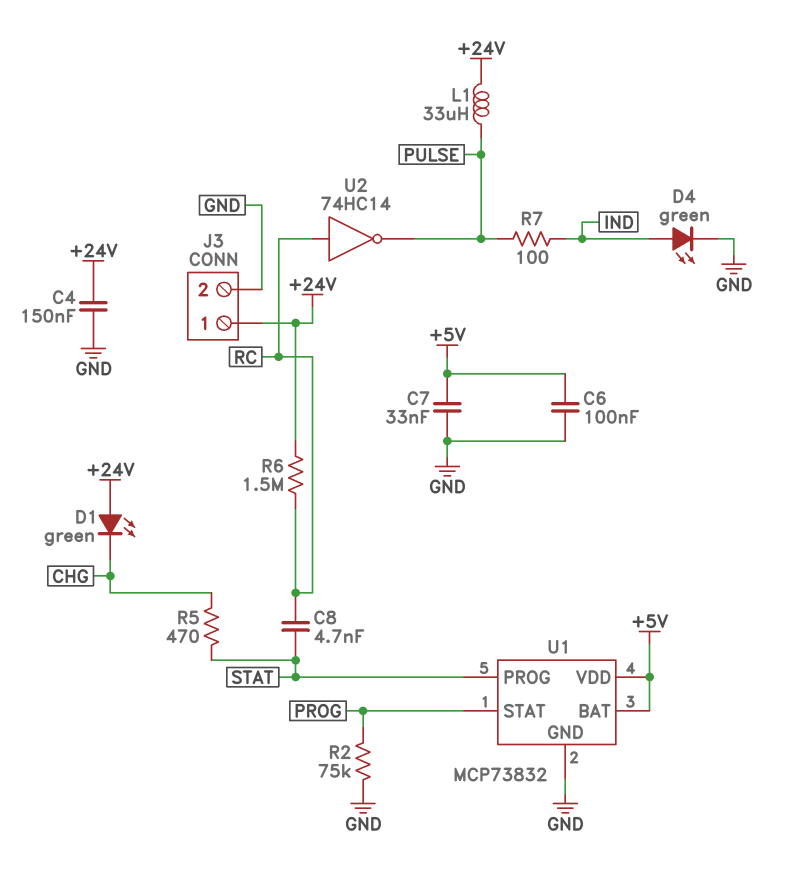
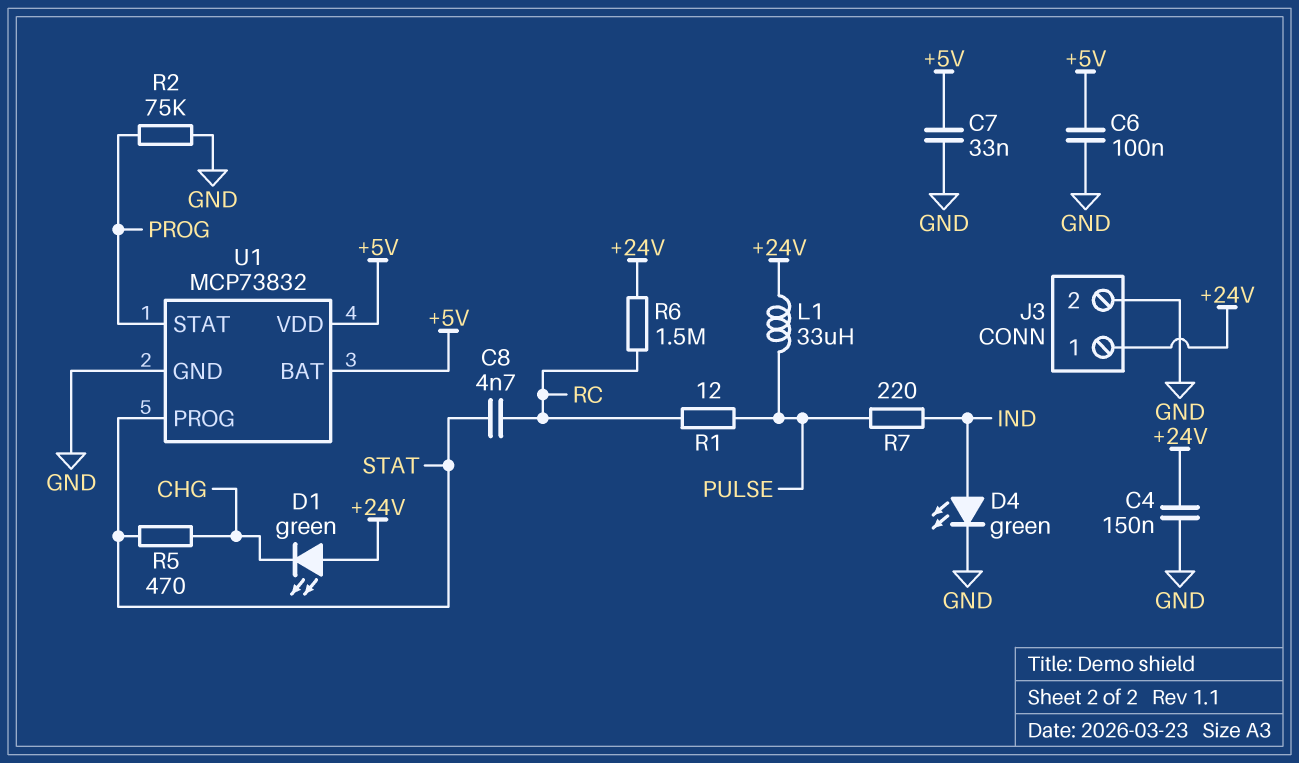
R1: none -> 12 (PULSE, RC)
R7: 100 (IND, PULSE) -> 220 (IND, PULSE)
U2: NOT 74HC14 (in RC, out PULSE) -> none

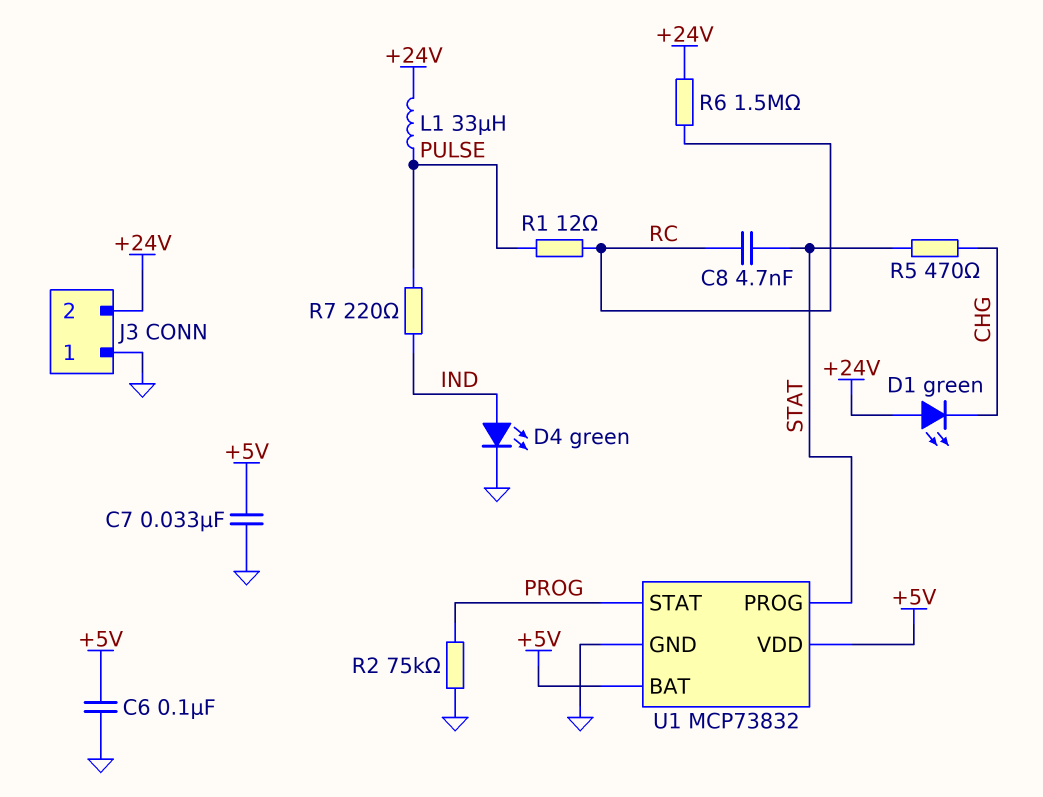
C4: 150nF (+24V, GND) -> none
J3 pin 1: +24V -> GND
J3 pin 2: GND -> +24V

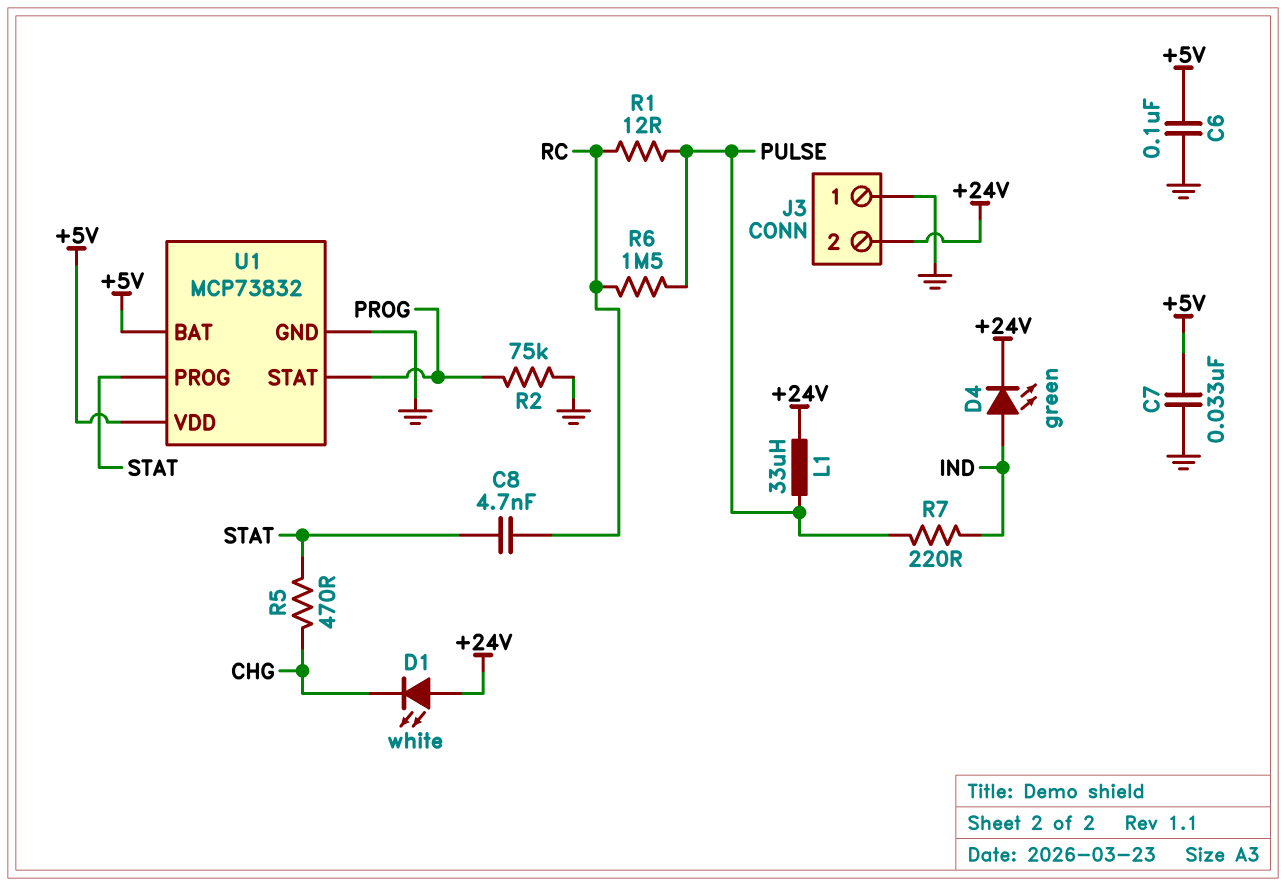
D1: LED green (A +24V, K CHG) -> LED white (A +24V, K CHG)
D4: LED green (A IND, K GND) -> LED green (A IND, K +24V)
R6: 1.5M (+24V, RC) -> 1.5M (PULSE, RC)

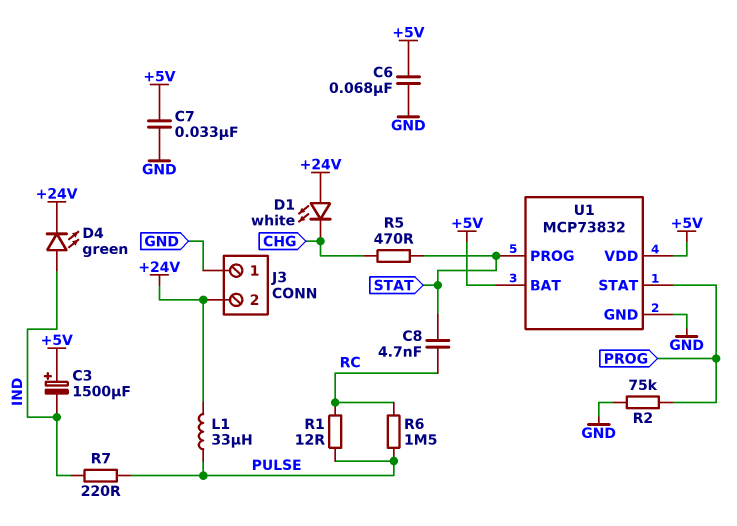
C3: none -> 1500uF (plus +5V, minus IND)
C6: 100nF (+5V, GND) -> 68nF (+5V, GND)

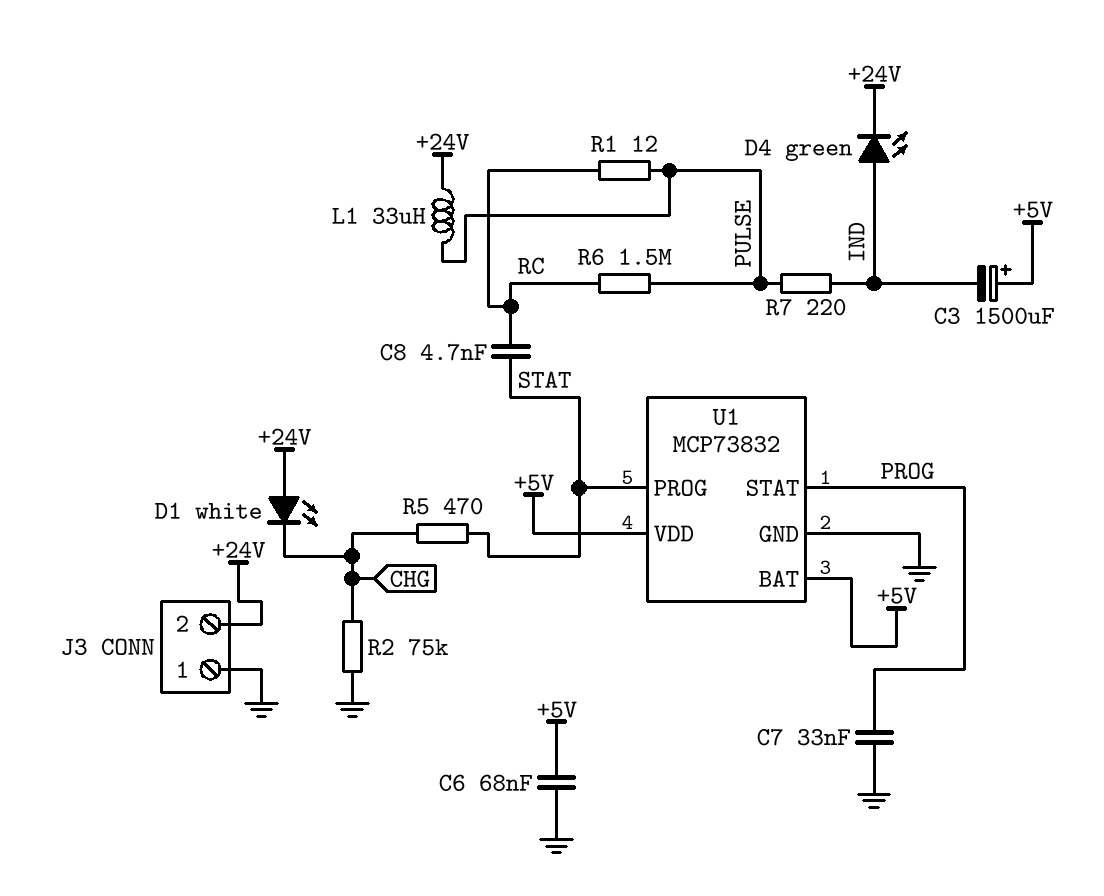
C7: 33nF (+5V, GND) -> 33nF (GND, PROG)
R2: 75k (GND, PROG) -> 75k (CHG, GND)

